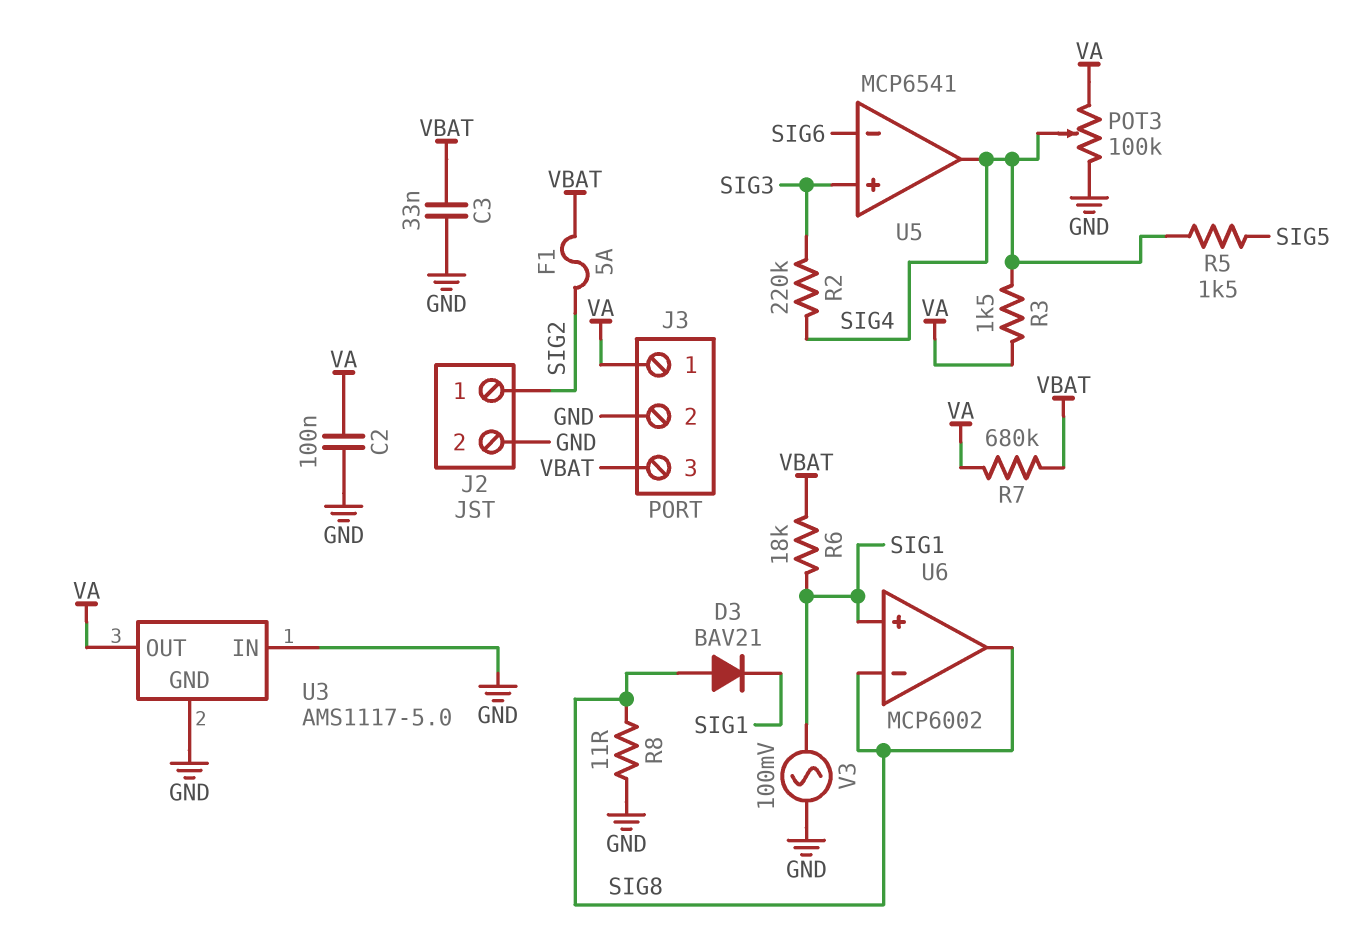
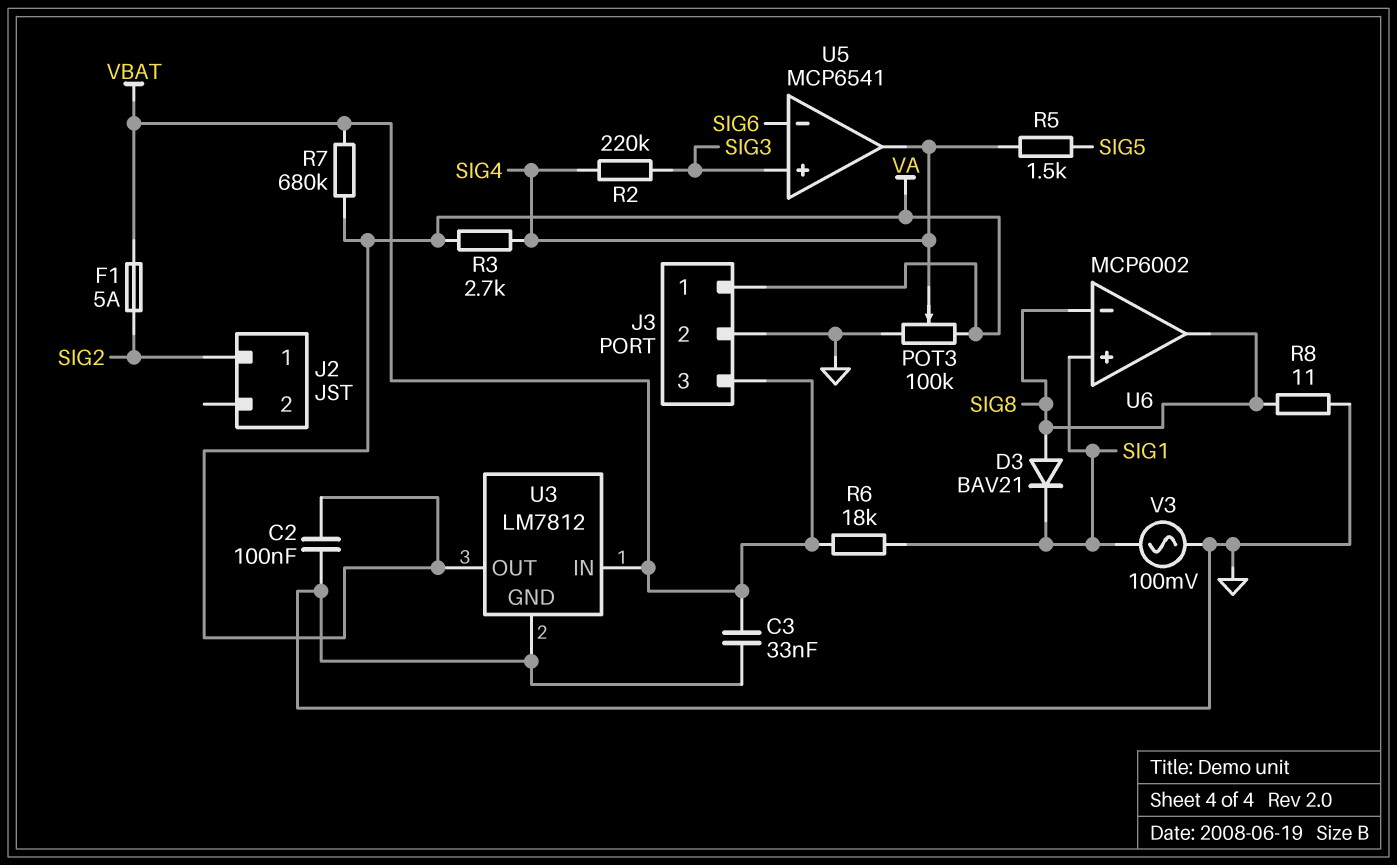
J2 pin 2: GND -> none
R3: 1.5k (SIG4, VA) -> 2.7k (SIG4, VA)
U3: AMS1117-5.0 -> LM7812
U3 pin IN: GND -> VBAT

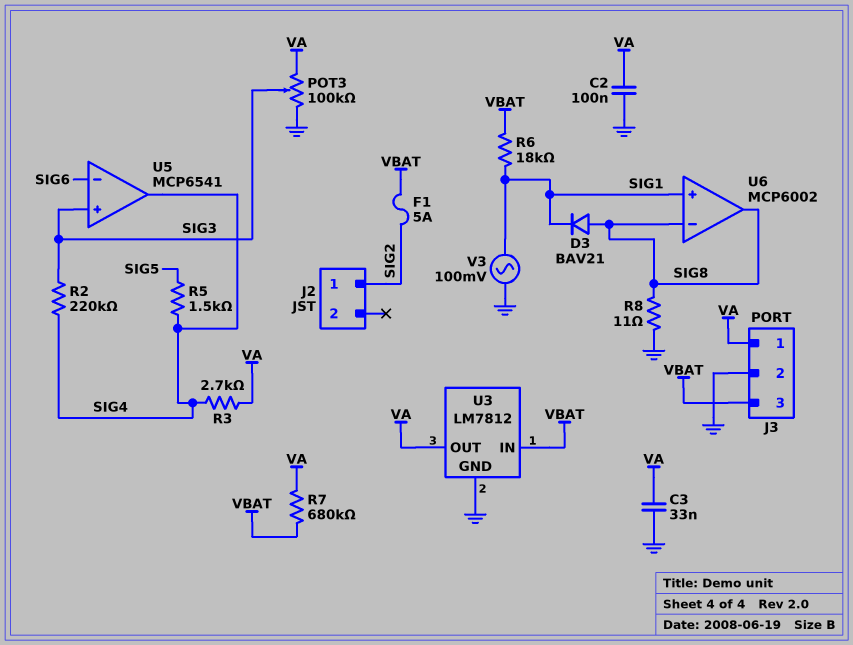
C3: 33nF (GND, VBAT) -> 33nF (GND, VA)
POT3: 100k (GND, VA, wiper SIG4) -> 100k (GND, VA, wiper SIG3)

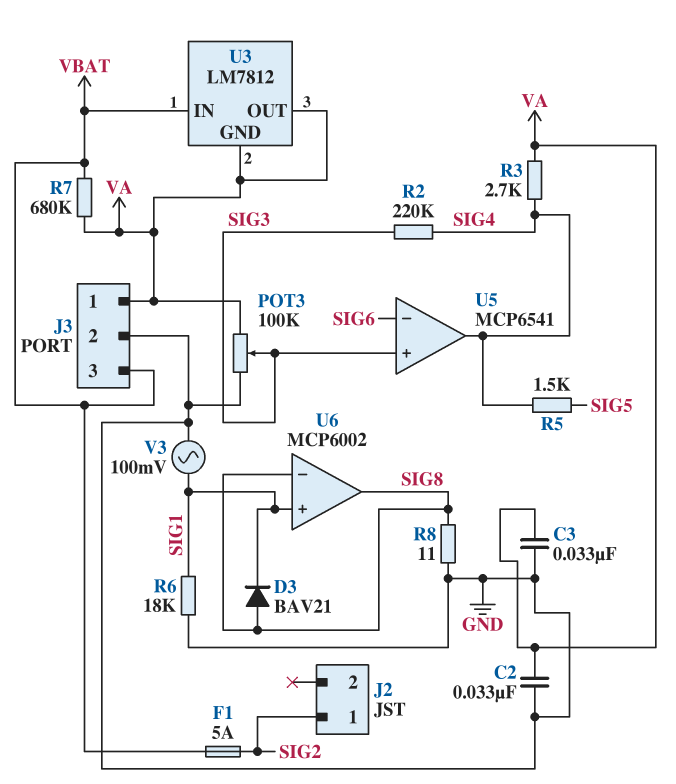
C2: 100nF (GND, VA) -> 33nF (GND, VA)
R6: 18k (SIG1, VBAT) -> 18k (GND, SIG1)
U3 pin GND: GND -> VA

